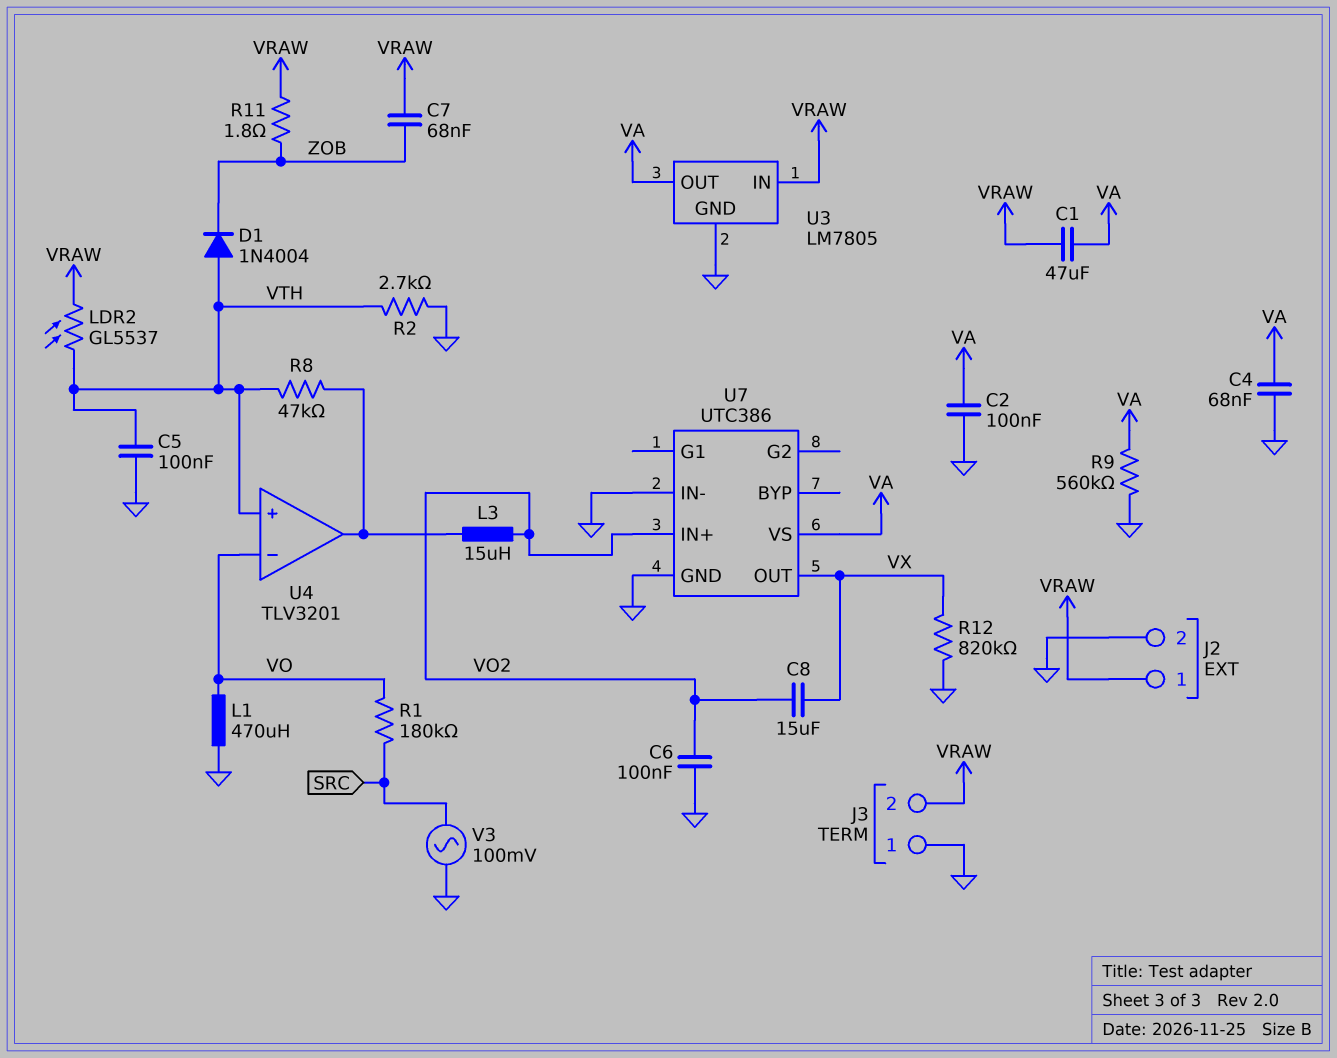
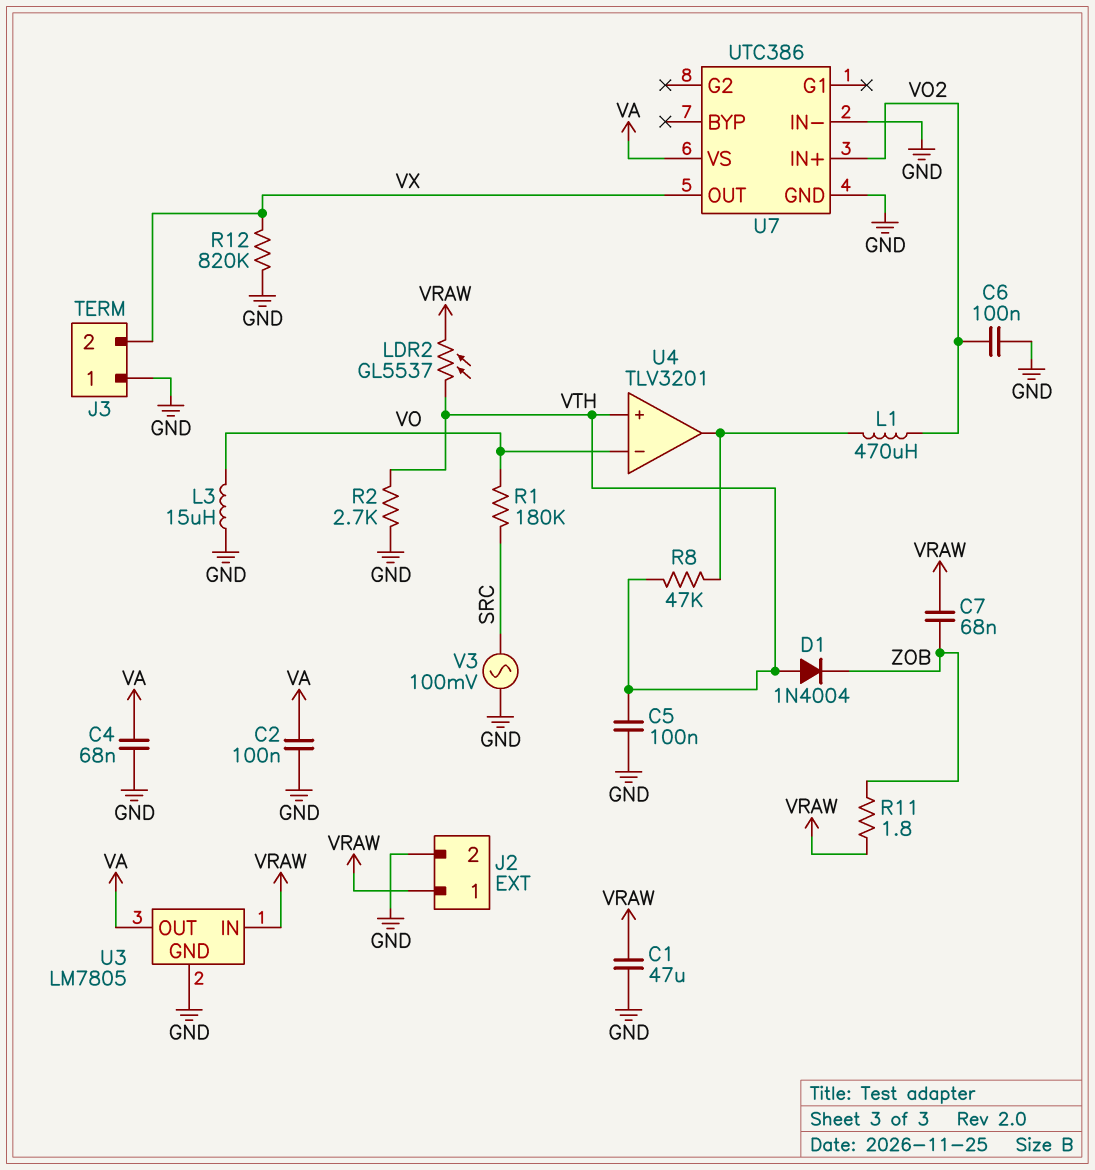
C1: 47uF (VA, VRAW) -> 47uF (GND, VRAW)
C8: 15uF (VO2, VX) -> none
J3 pin 2: VRAW -> VX
L1: 470uH (GND, VO) -> 470uH (U4/out, VO2)
L3: 15uH (U4/out, VO2) -> 15uH (GND, VO)
R9: 560k (GND, VA) -> none

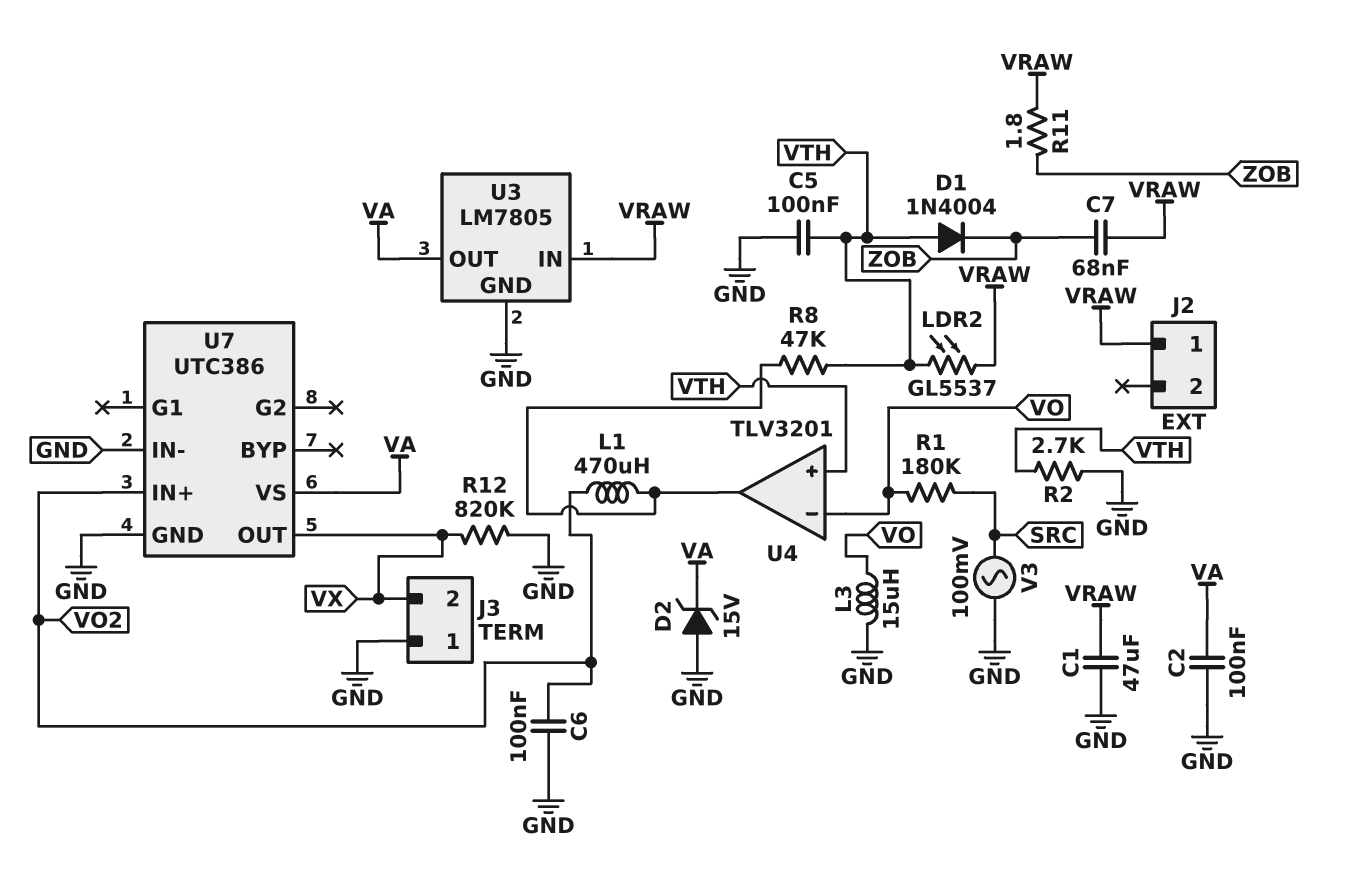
C4: 68nF (GND, VA) -> none
D2: none -> zener 15V (A GND, K VA)
J2 pin 2: GND -> none

